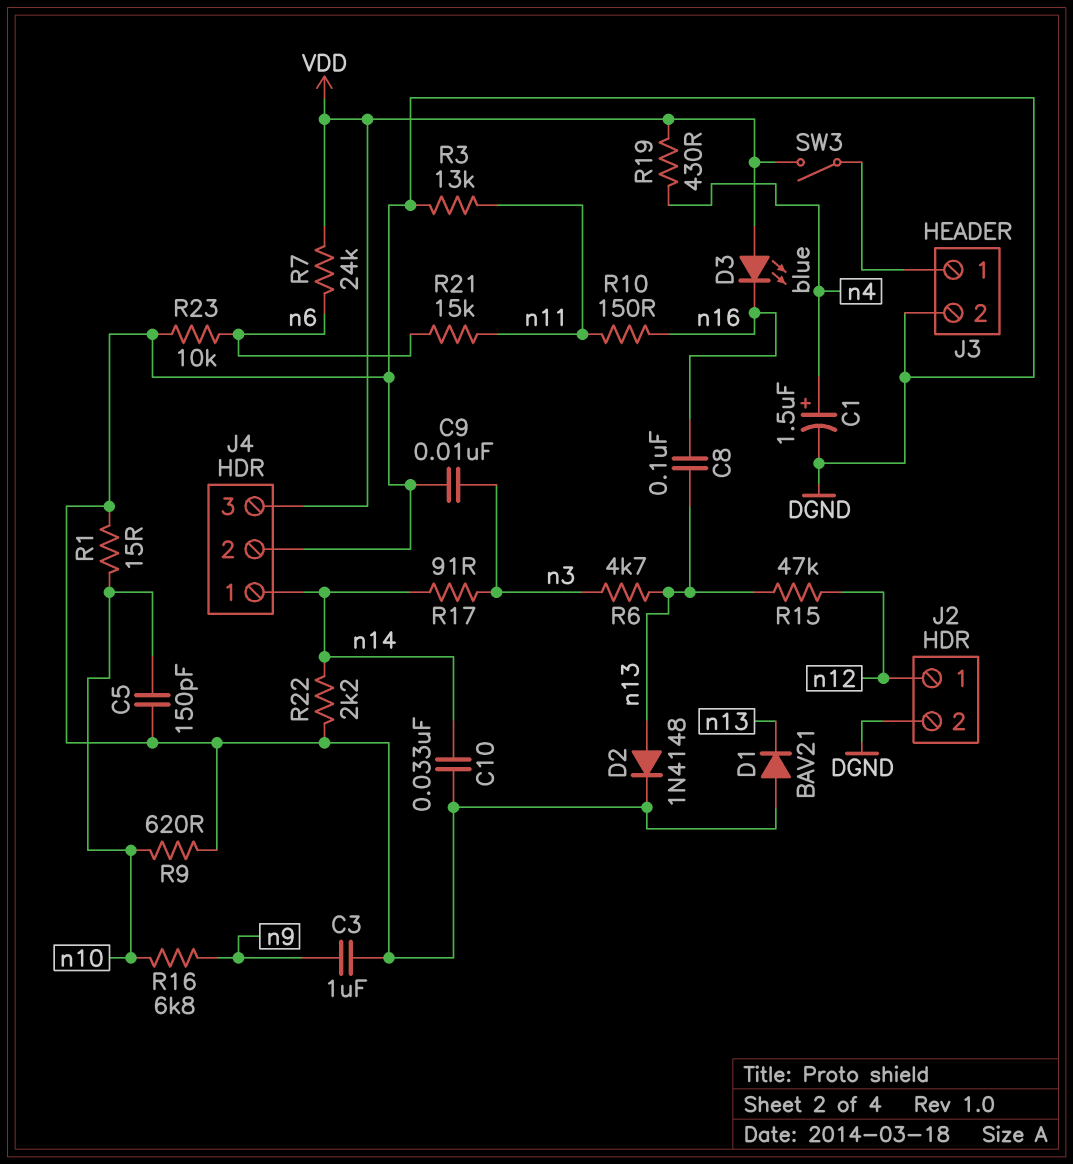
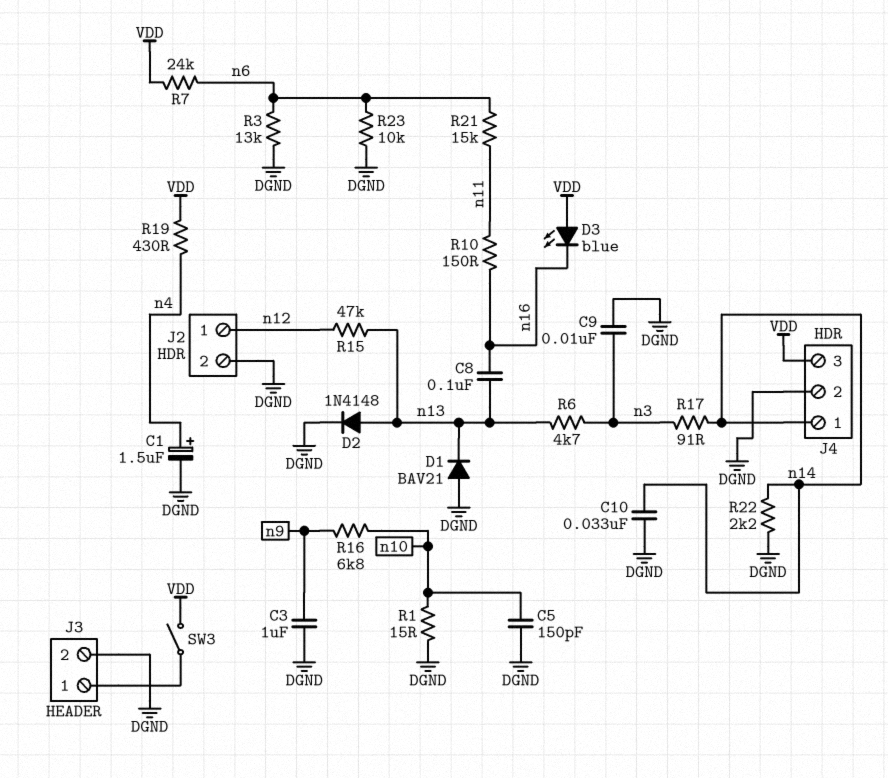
R3: 13k (DGND, n11) -> 13k (DGND, n6)
R9: 620 (DGND, n10) -> none

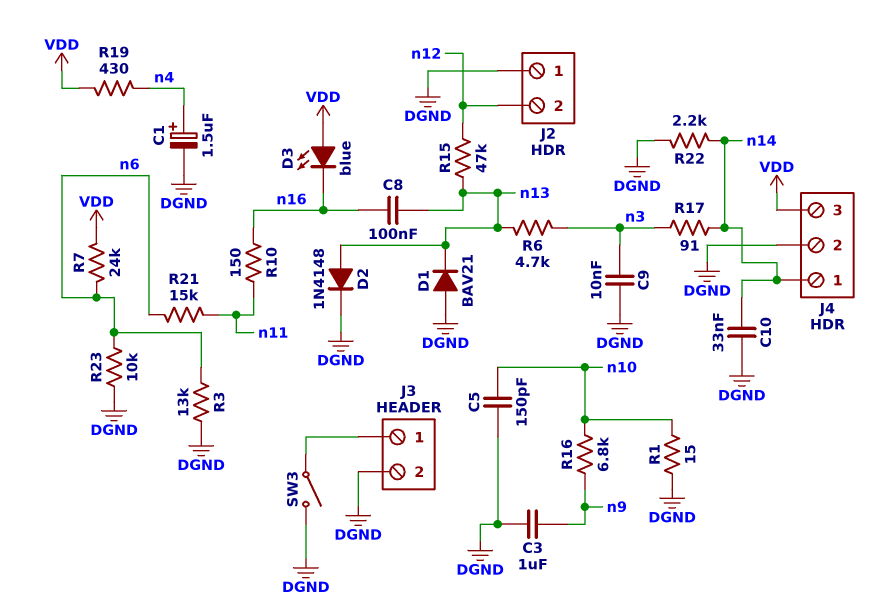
J2 pin 1: n12 -> DGND
J2 pin 2: DGND -> n12
SW3: switch (J3/1, VDD) -> switch (DGND, J3/1)

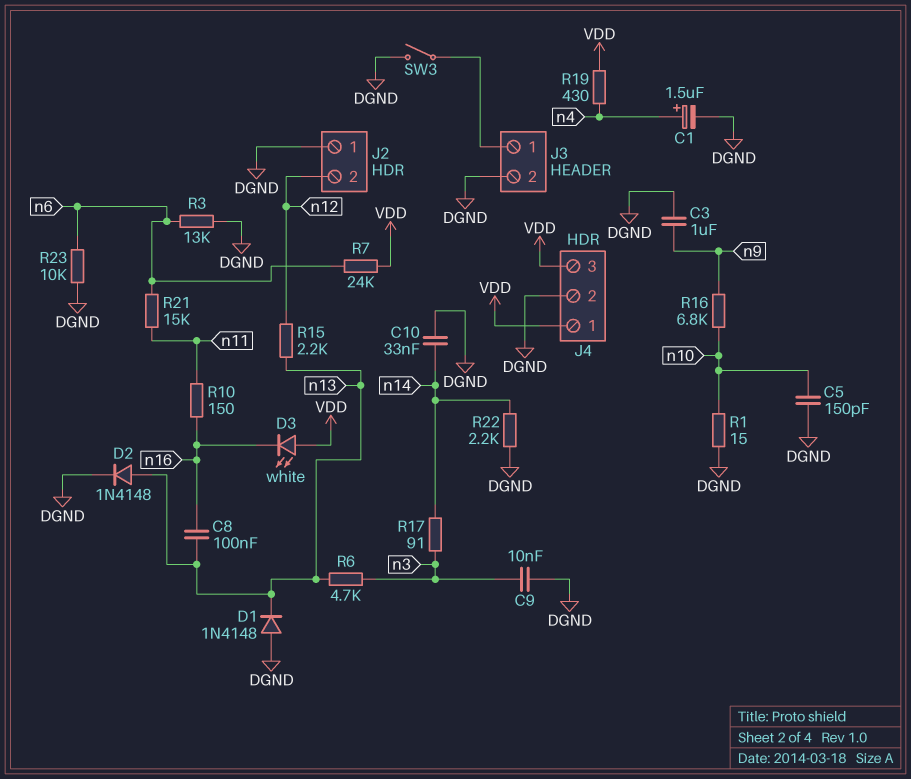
D1: diode BAV21 (A DGND, K n13) -> diode 1N4148 (A DGND, K n13)
D3: LED blue (A VDD, K n16) -> LED white (A VDD, K n16)
J4 pin 1: n14 -> VDD
R15: 47k (n12, n13) -> 2.2k (n12, n13)

